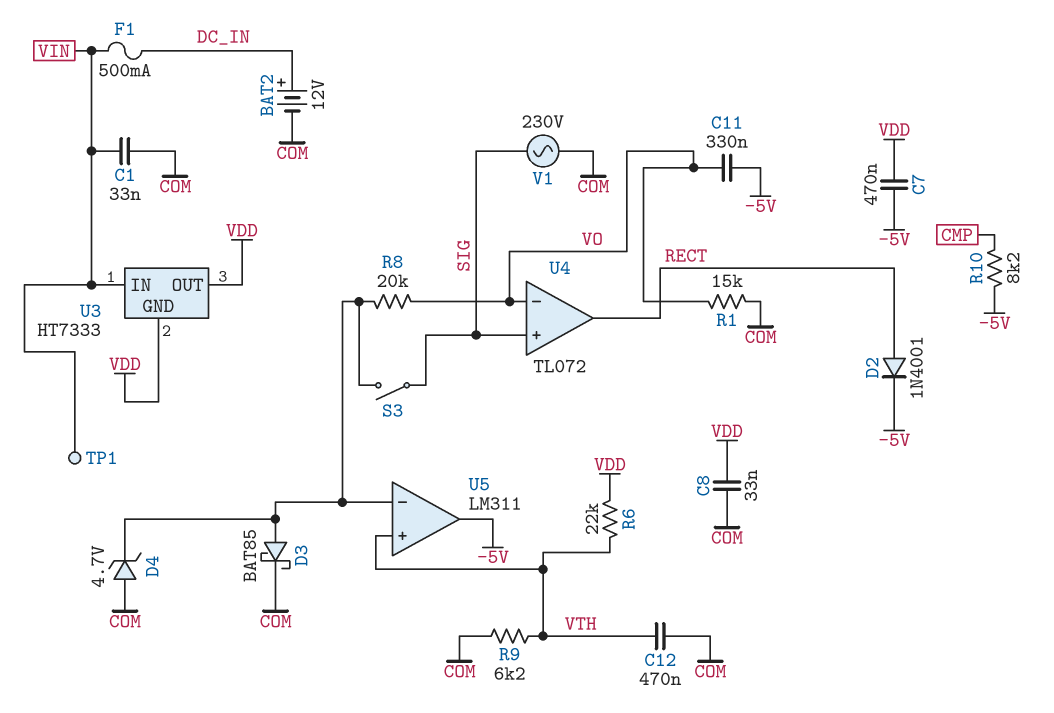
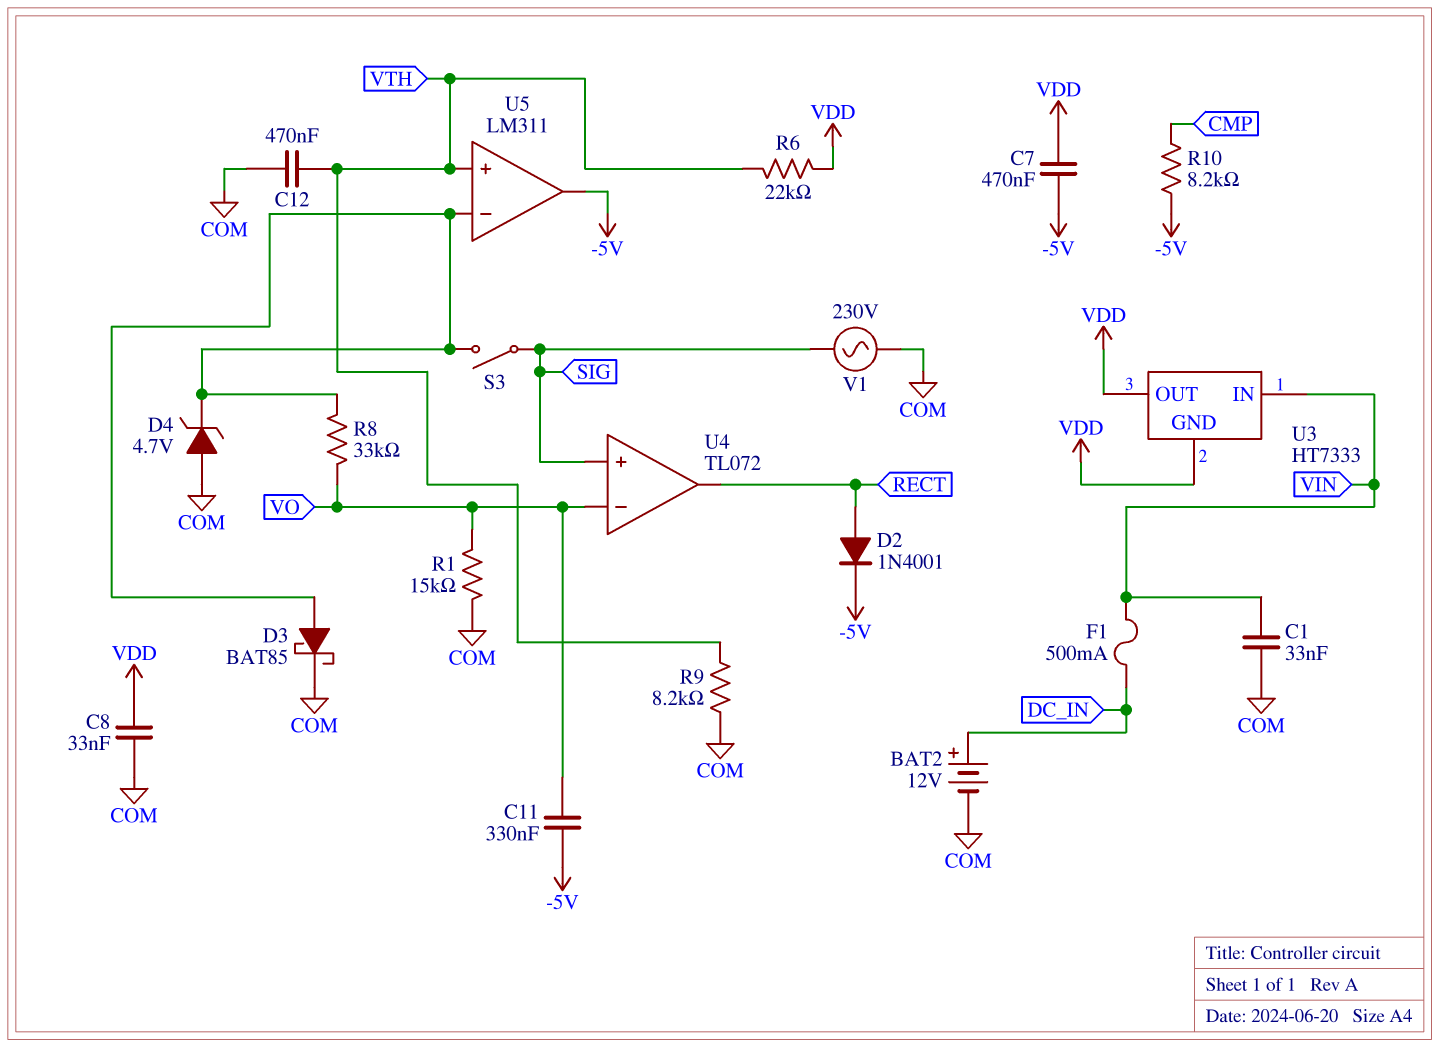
R8: 20k (U5/in-, VO) -> 33k (U5/in-, VO)
R9: 6.2k (COM, VTH) -> 8.2k (COM, VTH)
TP1: test point (VIN) -> none

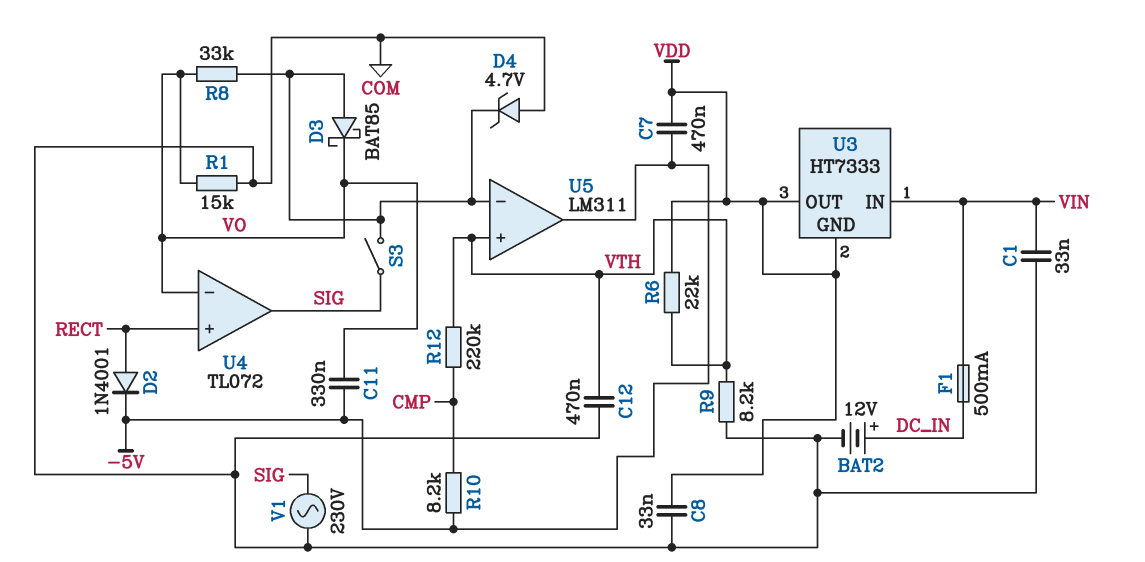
D3: schottky BAT85 (A U5/in-, K COM) -> schottky BAT85 (A U5/in-, K VO)
R12: none -> 220k (CMP, VTH)
U4 pin in+: SIG -> RECT
U4 pin out: RECT -> SIG

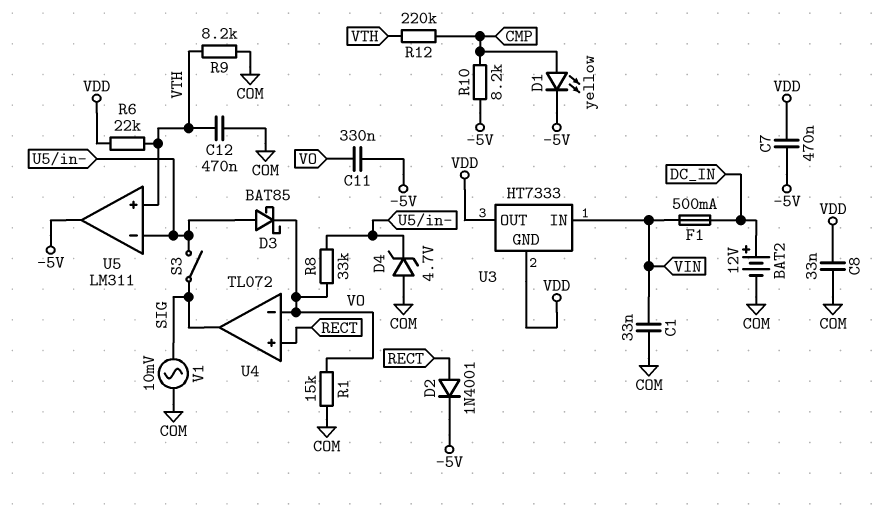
D1: none -> LED yellow (A CMP, K -5V)
V1: AC 230V (COM, SIG) -> AC 10mV (COM, SIG)

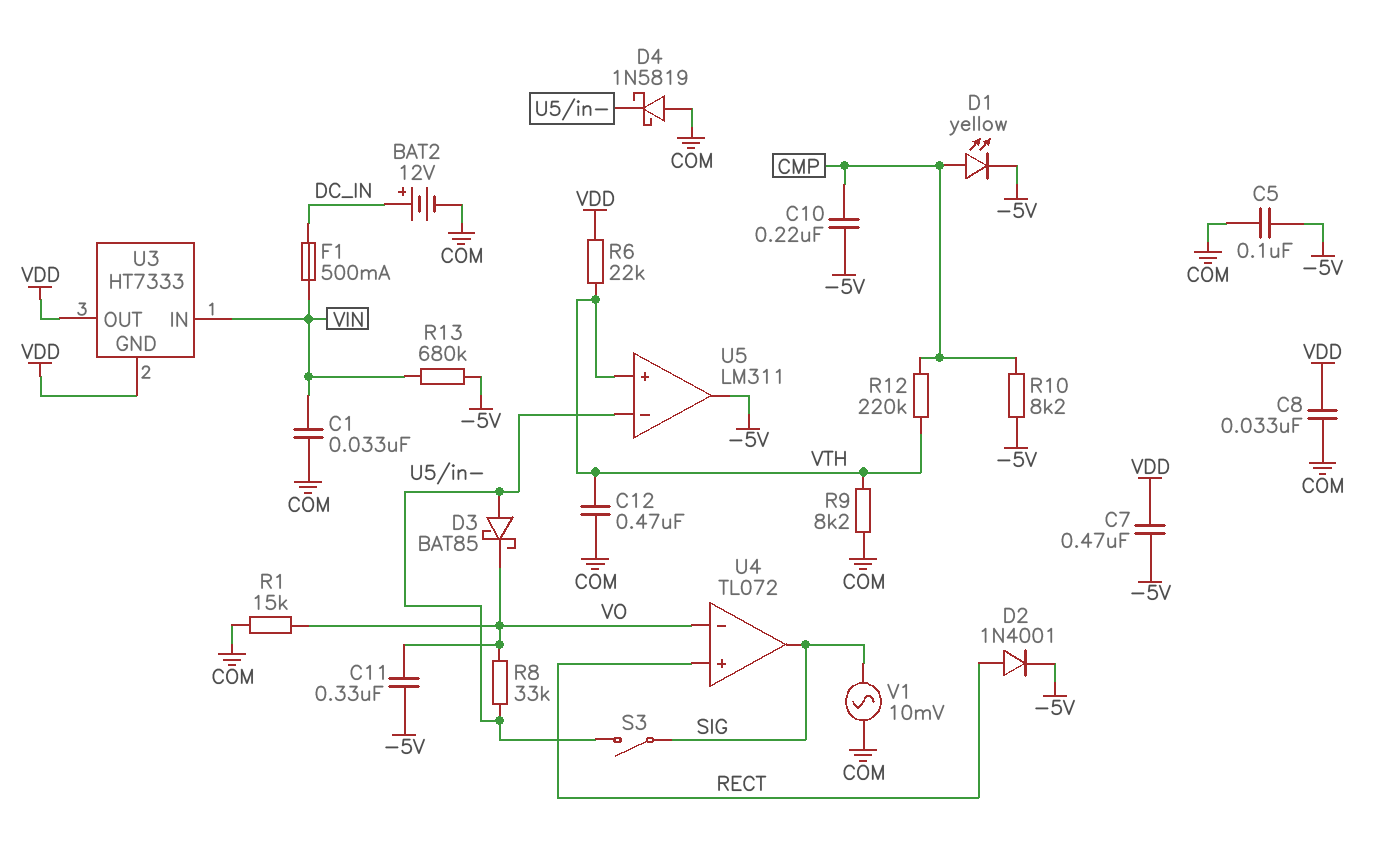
C5: none -> 100nF (-5V, COM)
C10: none -> 220nF (-5V, CMP)
D4: zener 4.7V (A COM, K U5/in-) -> schottky 1N5819 (A COM, K U5/in-)
R13: none -> 680k (-5V, VIN)

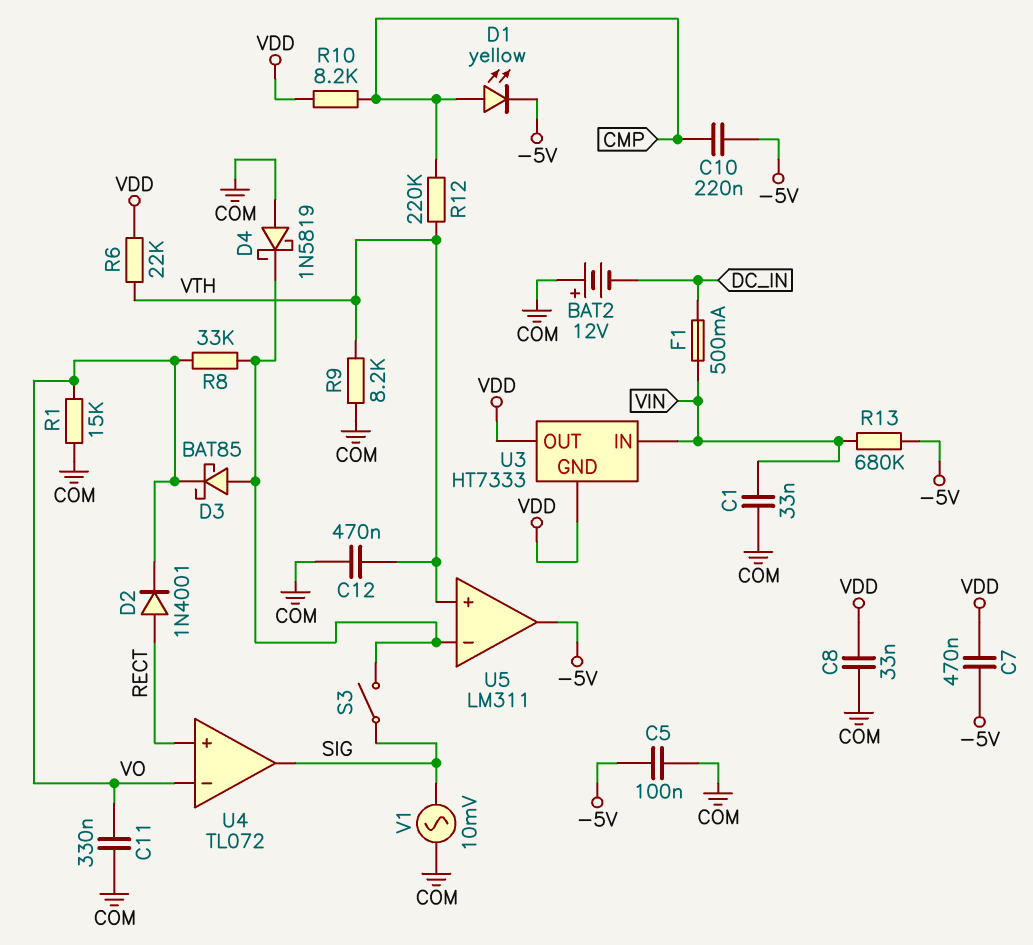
BAT2: 12V (plus DC_IN, minus COM) -> 12V (plus COM, minus DC_IN)
C11: 330nF (-5V, VO) -> 330nF (COM, VO)
D2: diode 1N4001 (A RECT, K -5V) -> diode 1N4001 (A RECT, K VO)
R10: 8.2k (-5V, CMP) -> 8.2k (CMP, VDD)

